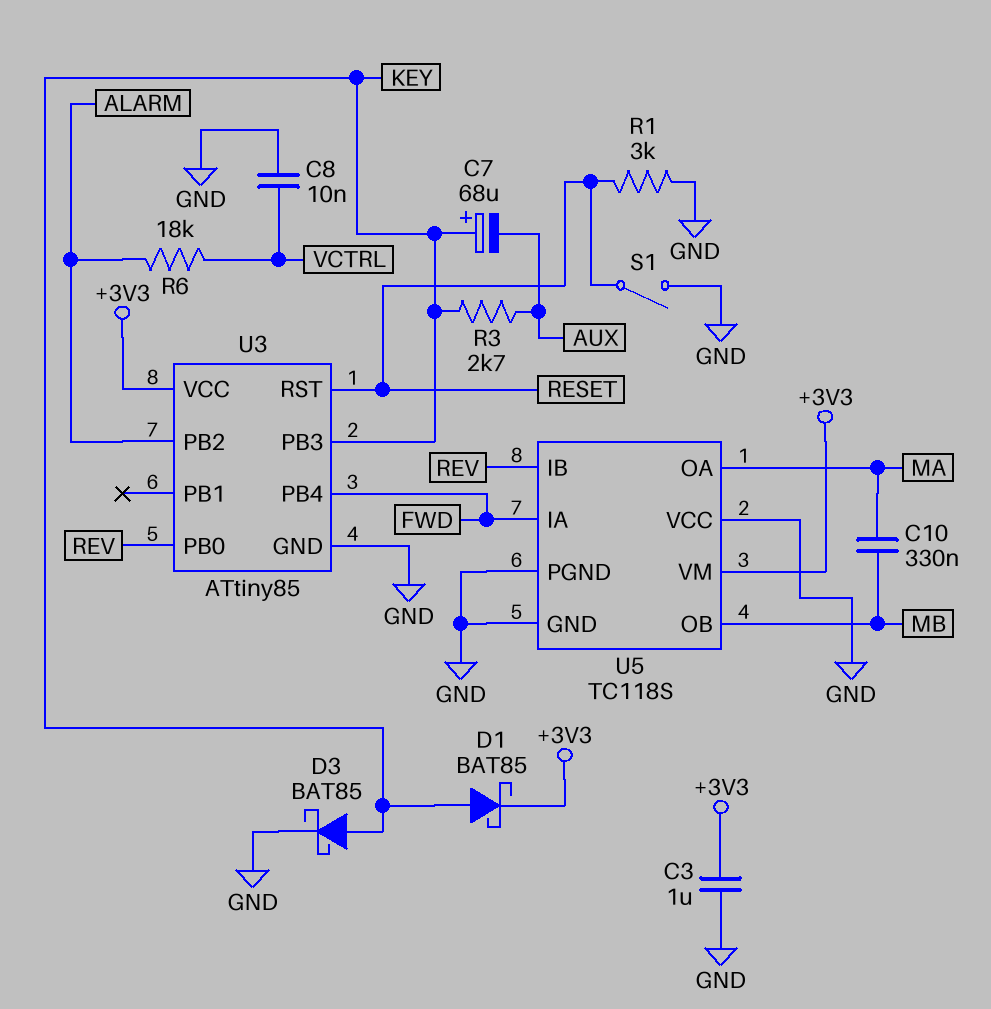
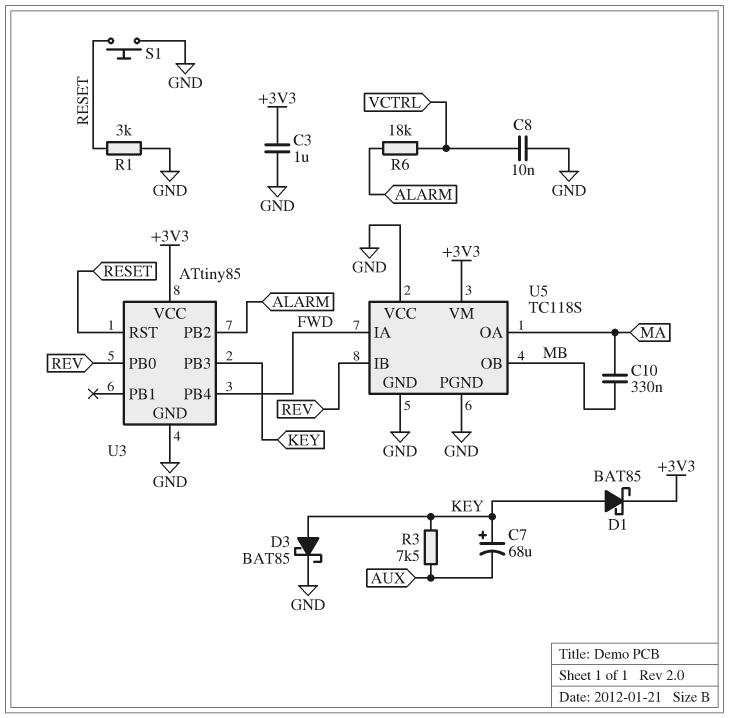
R3: 2.7k (AUX, KEY) -> 7.5k (AUX, KEY)
S1: switch (GND, RESET) -> button (GND, RESET)

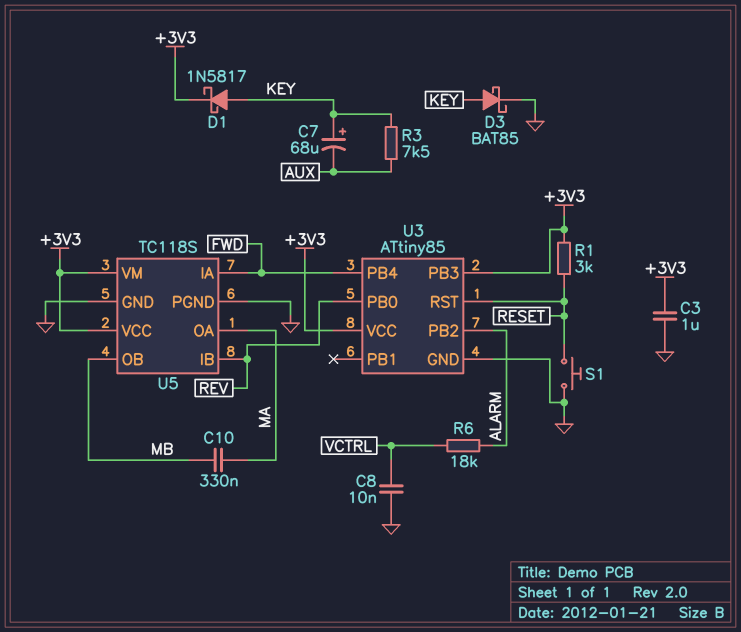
D1: schottky BAT85 (A KEY, K +3V3) -> schottky 1N5817 (A KEY, K +3V3)
R1: 3k (GND, RESET) -> 3k (+3V3, RESET)
U3 pin PB3: KEY -> +3V3
U5 pin VCC: GND -> +3V3

